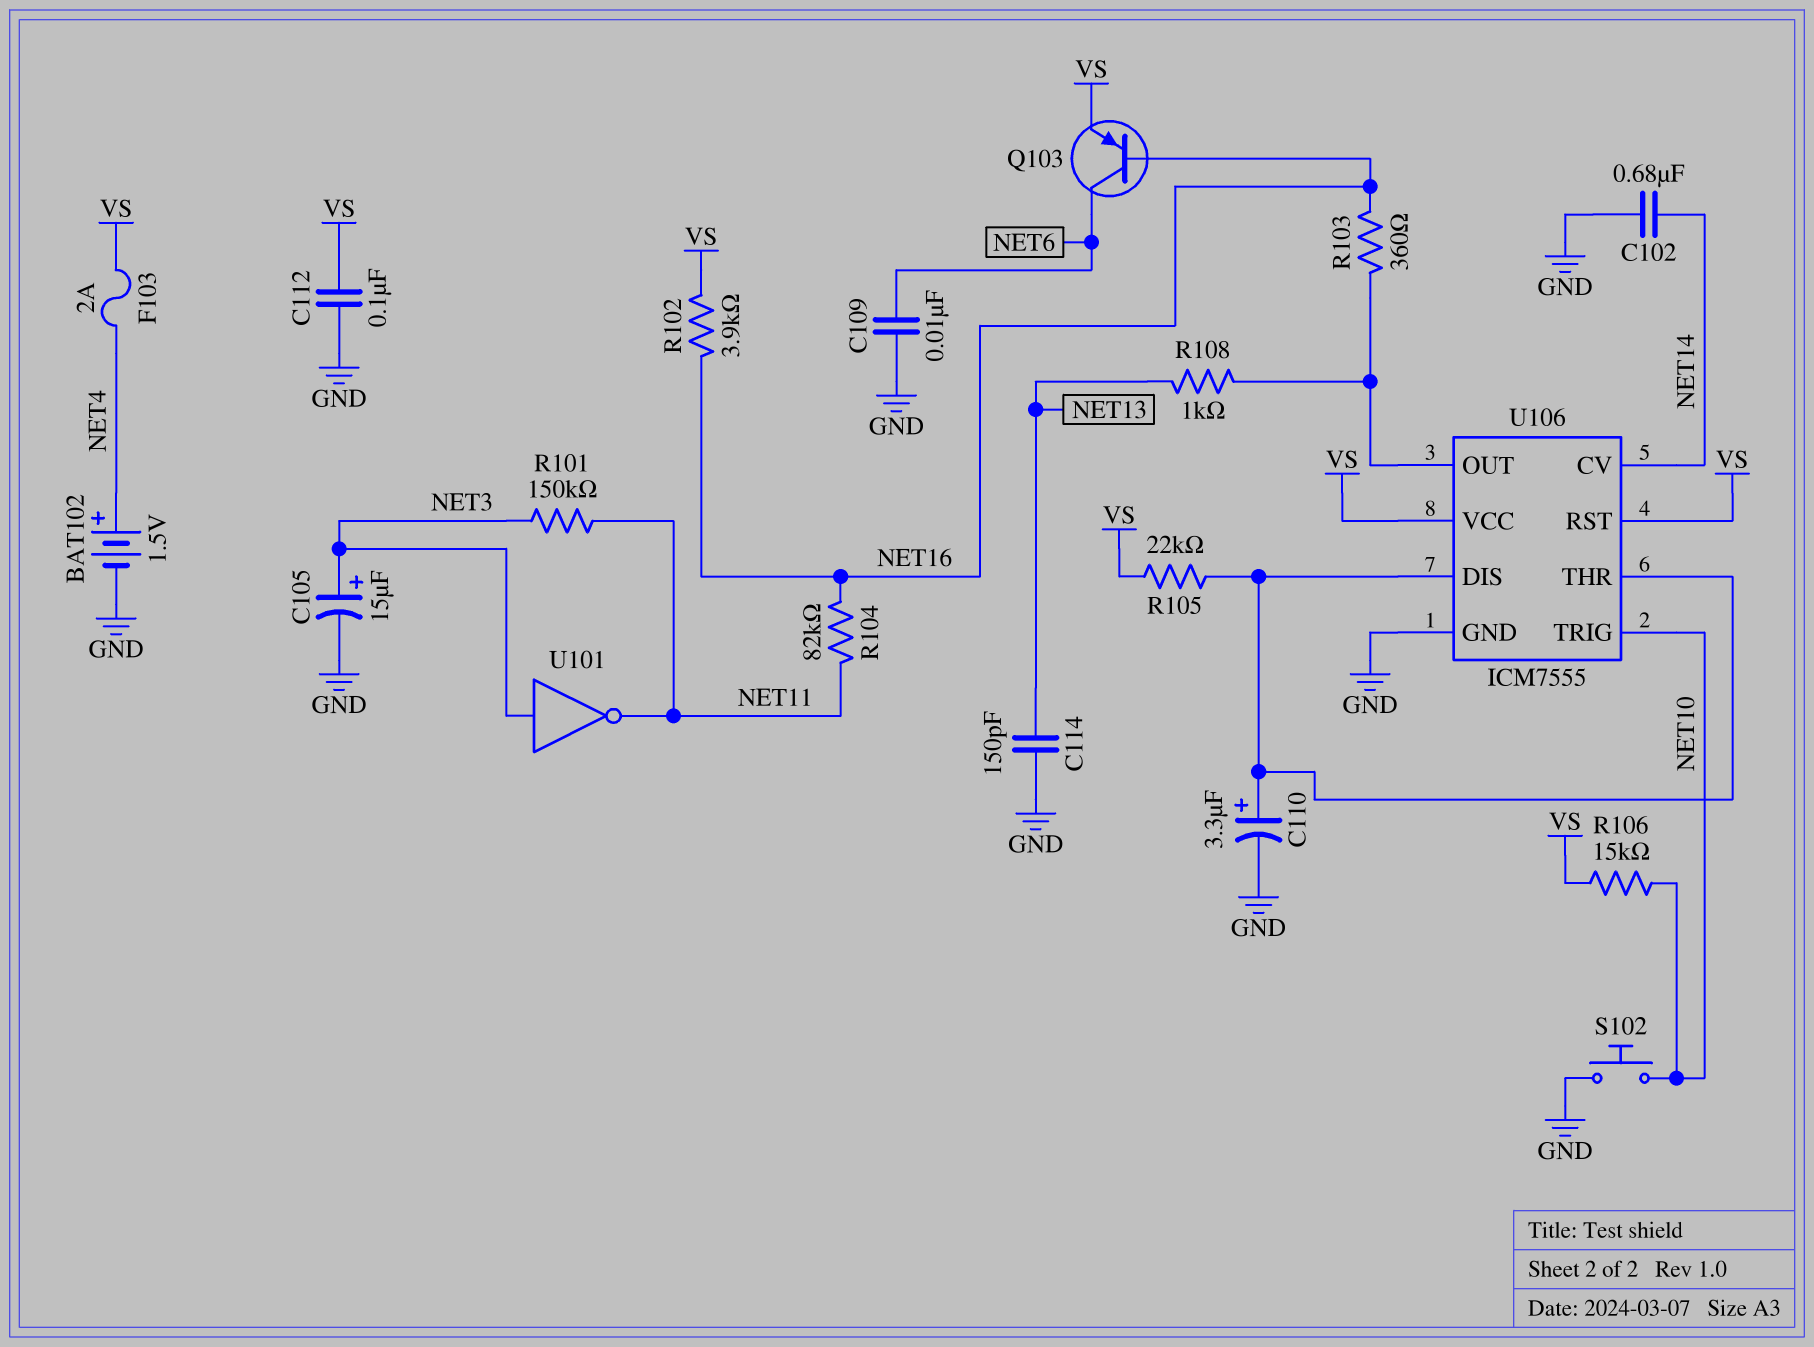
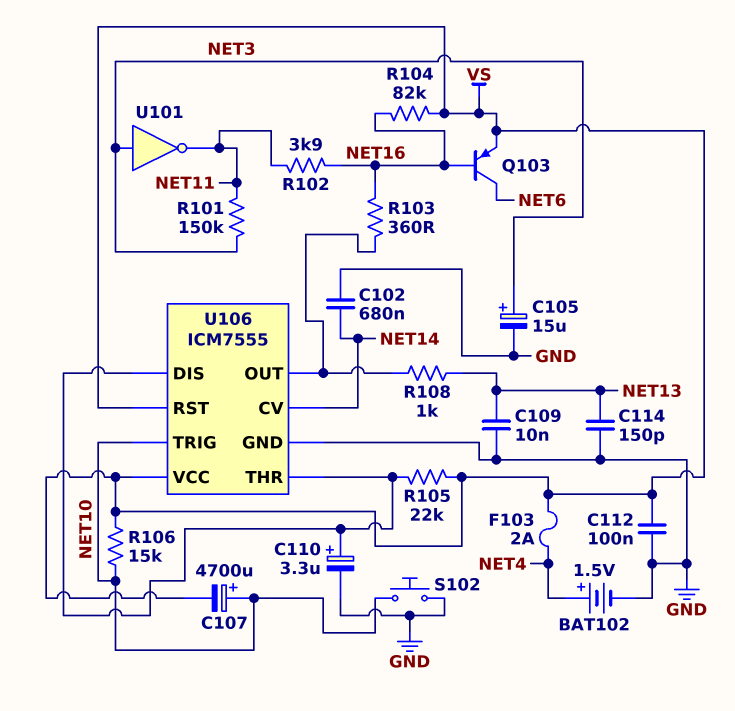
C107: none -> 4700uF (plus NET10, minus VS)
C109: 10nF (GND, NET6) -> 10nF (GND, NET13)
R102: 3.9k (NET16, VS) -> 3.9k (NET11, NET16)
R104: 82k (NET11, NET16) -> 82k (NET16, VS)

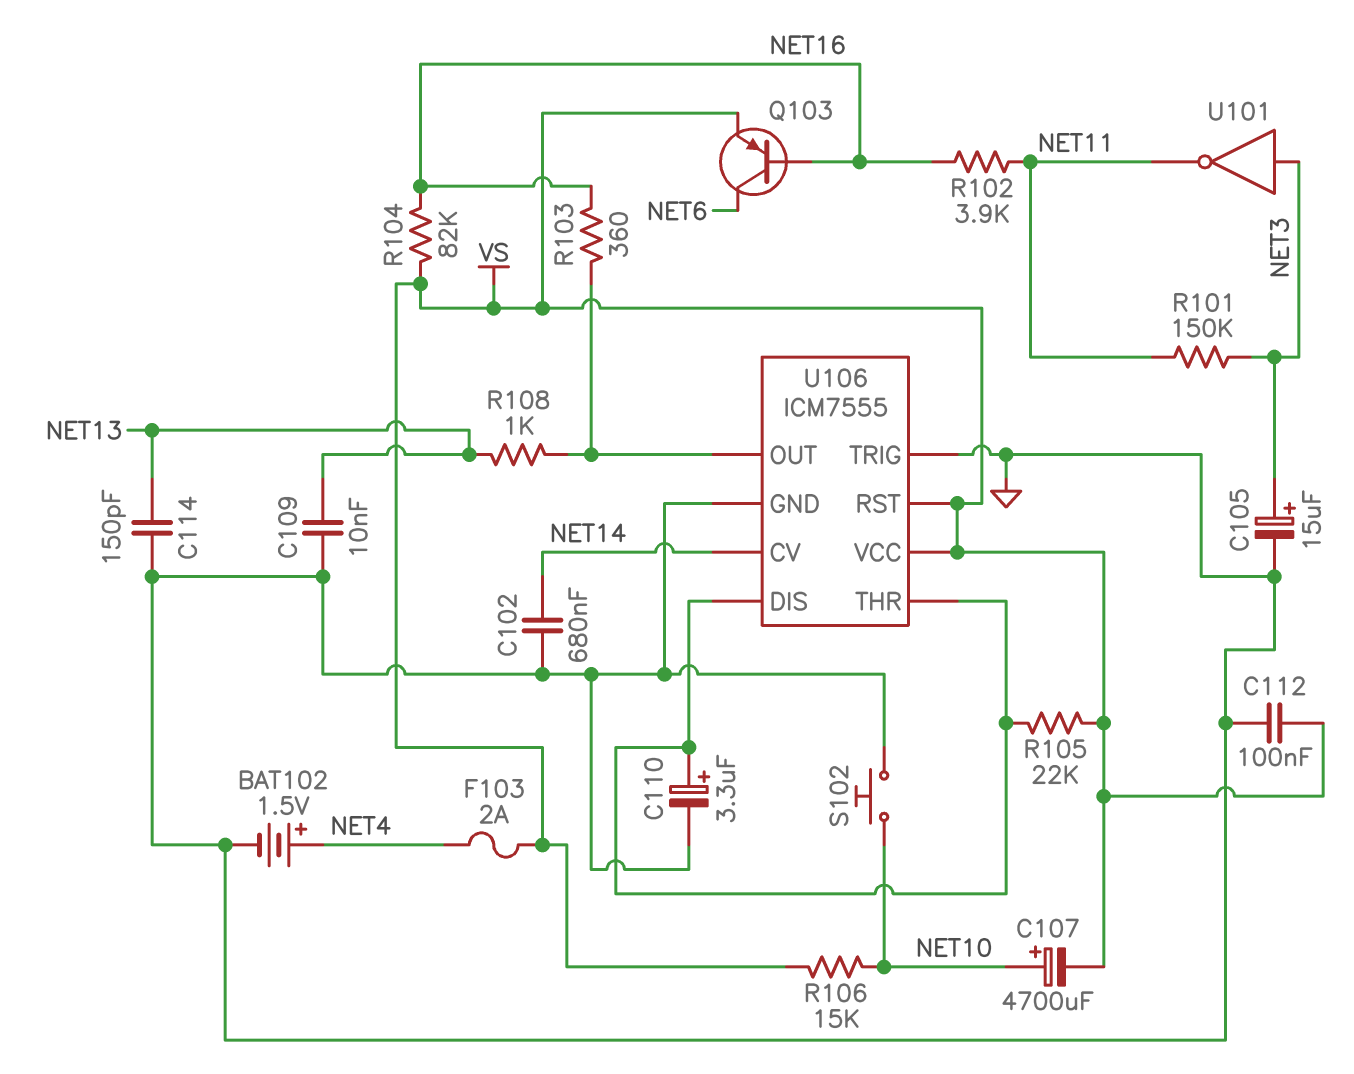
U106 pin TRIG: NET10 -> GND

